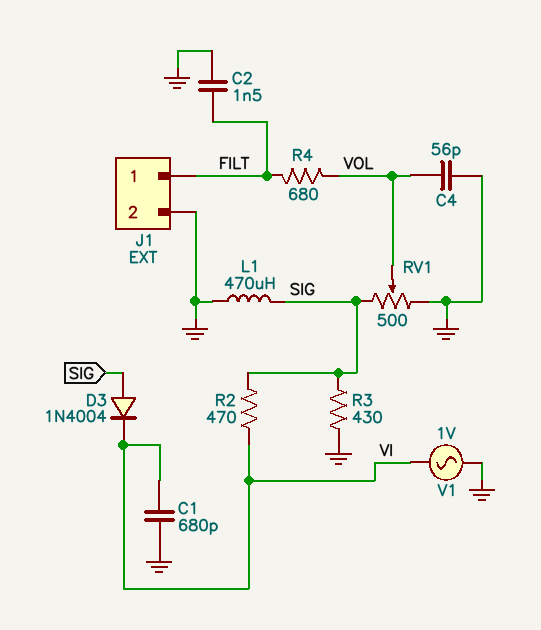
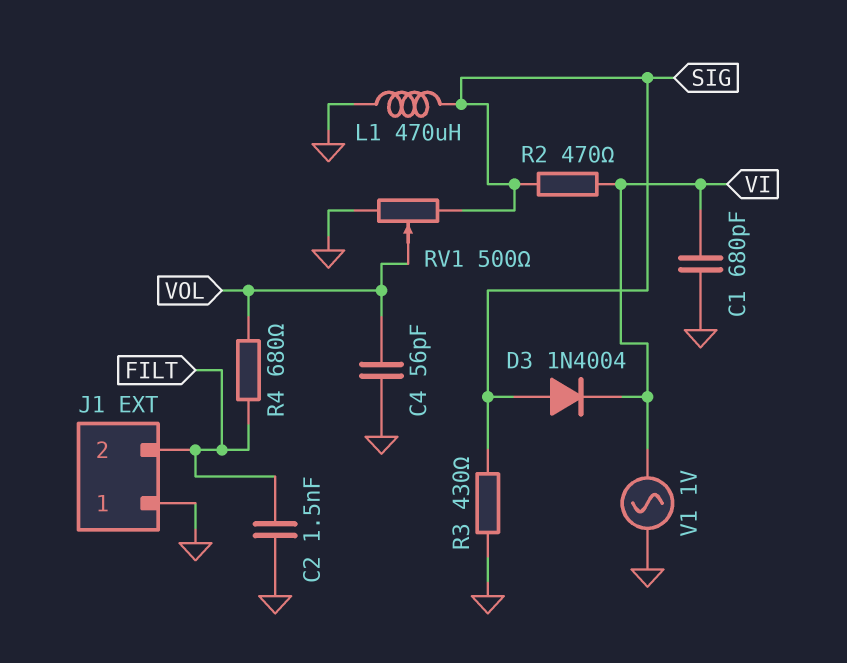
J1 pin 1: FILT -> GND
J1 pin 2: GND -> FILT

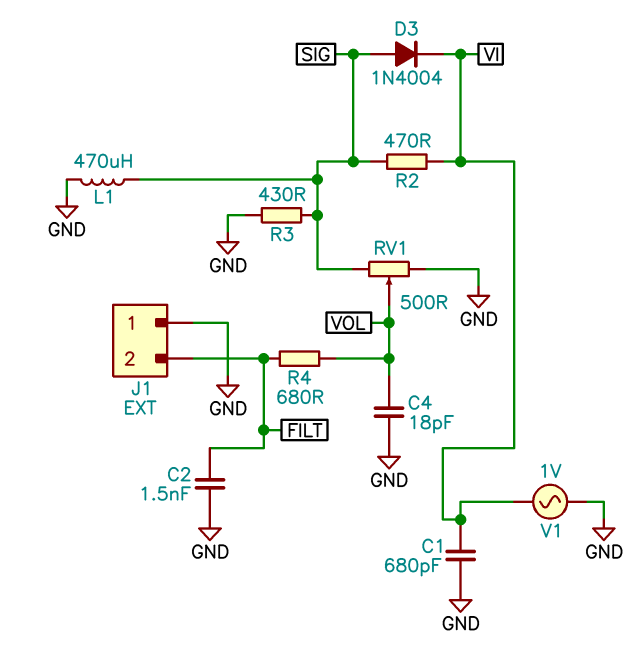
C4: 56pF (GND, VOL) -> 18pF (GND, VOL)

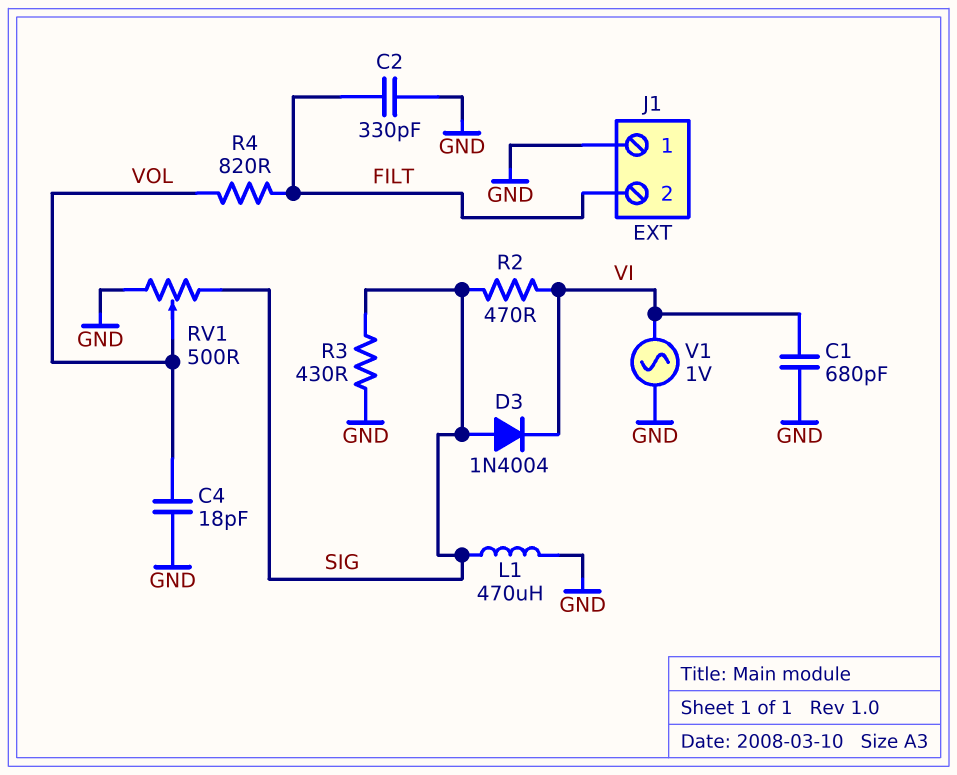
C2: 1.5nF (FILT, GND) -> 330pF (FILT, GND)
R4: 680 (FILT, VOL) -> 820 (FILT, VOL)

